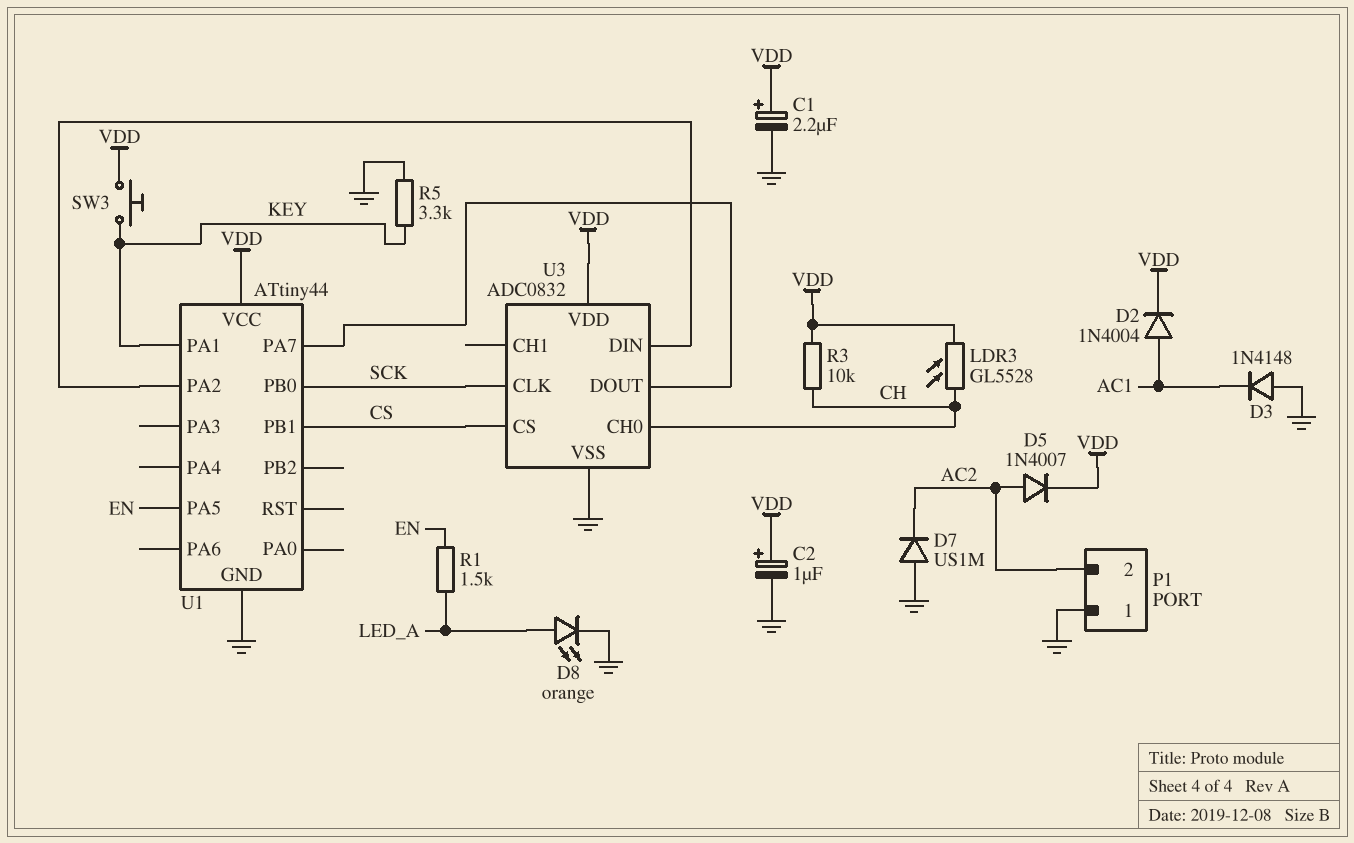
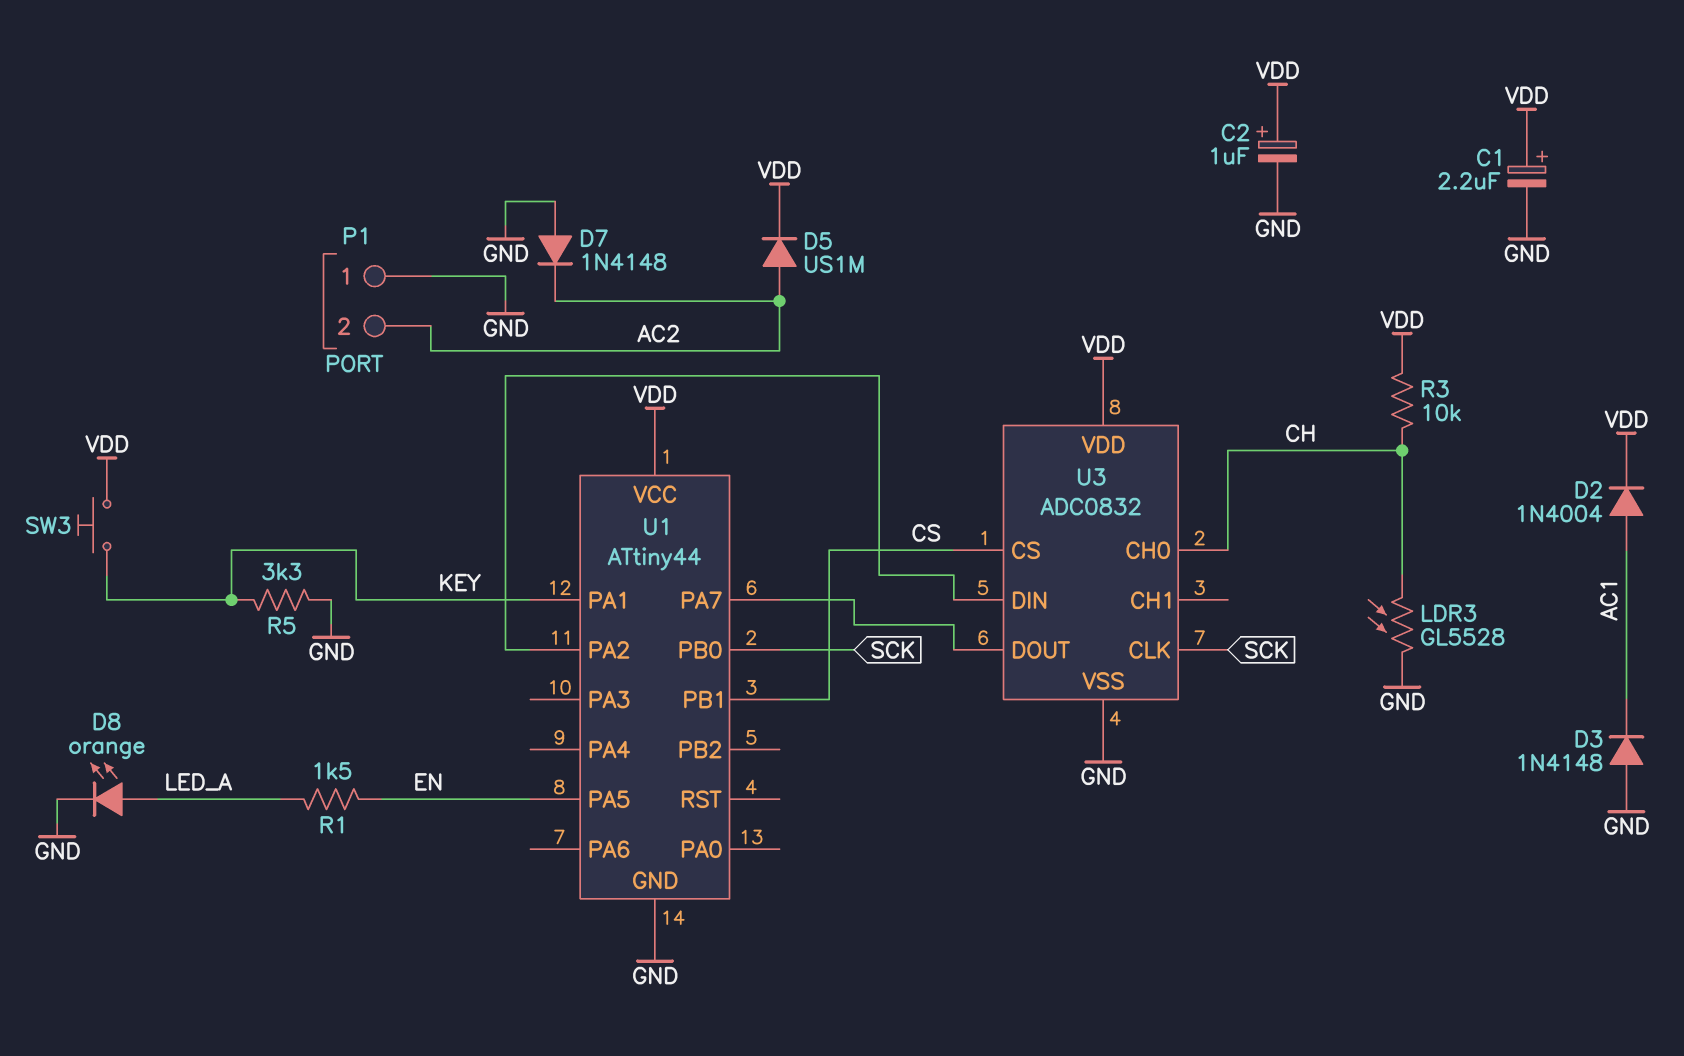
D5: diode 1N4007 (A AC2, K VDD) -> diode US1M (A AC2, K VDD)
D7: diode US1M (A GND, K AC2) -> diode 1N4148 (A GND, K AC2)
LDR3: GL5528 (CH, VDD) -> GL5528 (CH, GND)

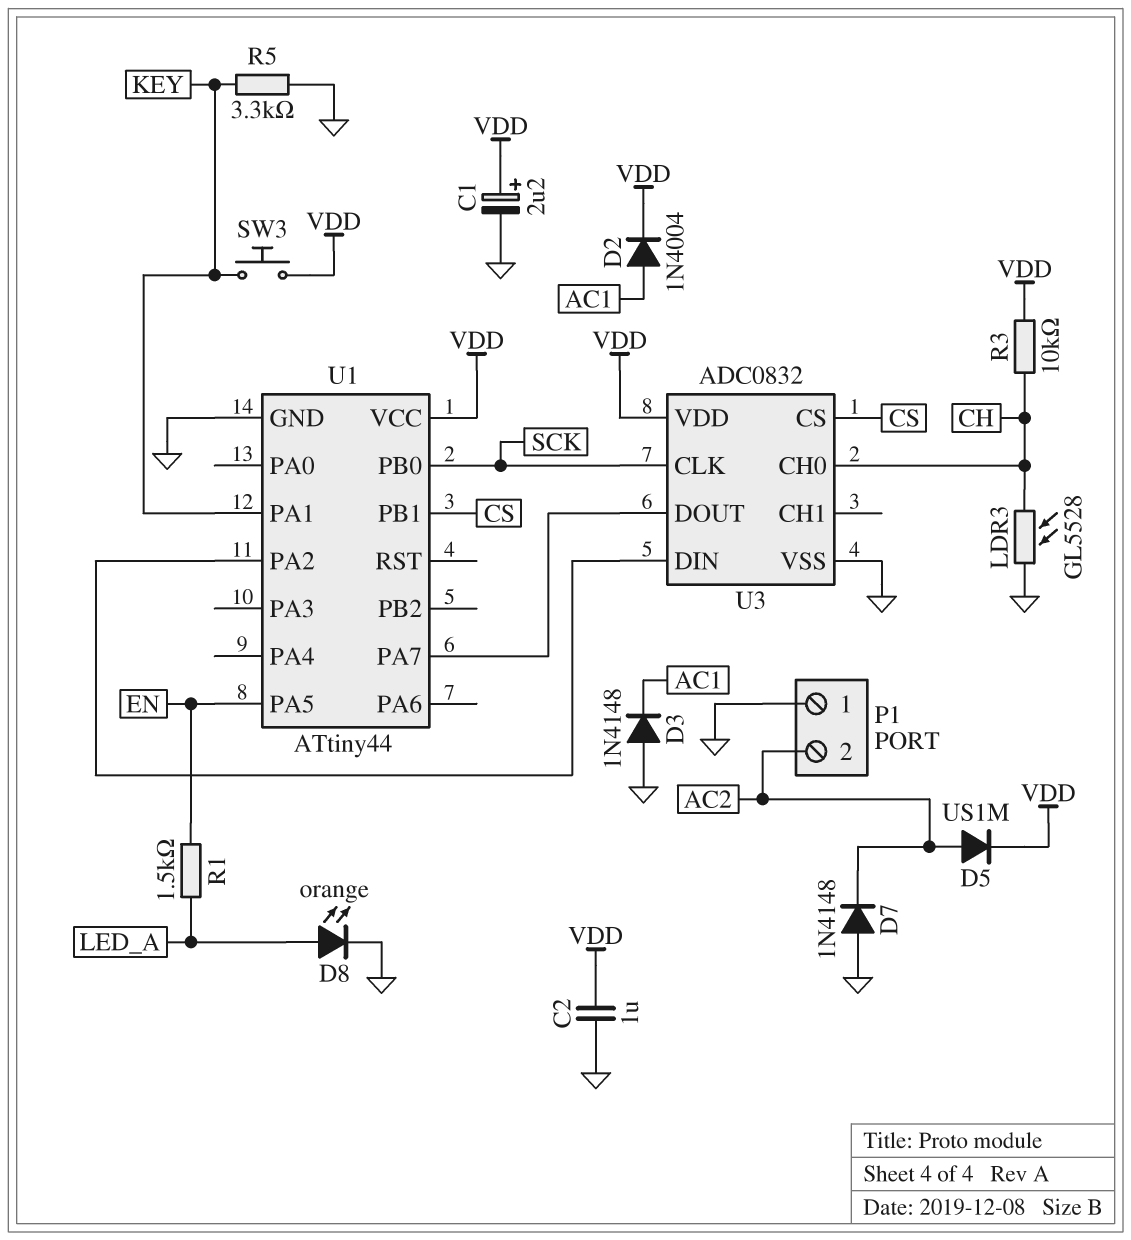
C2: 1uF (plus VDD, minus GND) -> 1uF (GND, VDD)

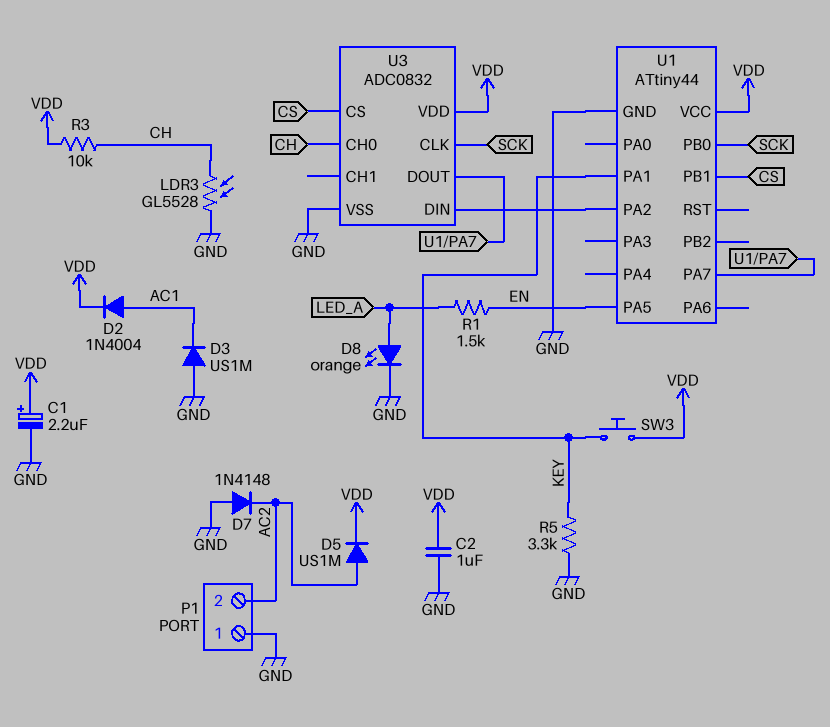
D3: diode 1N4148 (A GND, K AC1) -> diode US1M (A GND, K AC1)

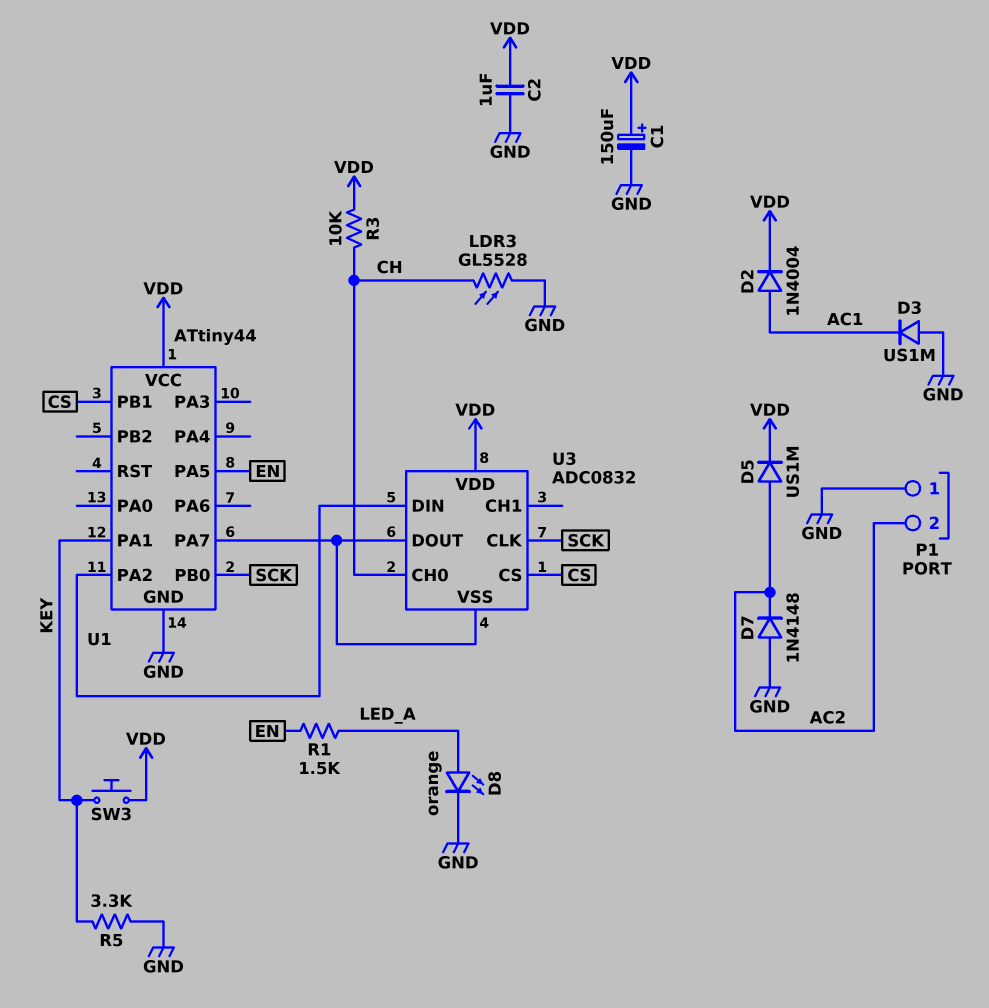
C1: 2.2uF (plus VDD, minus GND) -> 150uF (plus VDD, minus GND)
U3 pin VSS: GND -> U1/PA7

